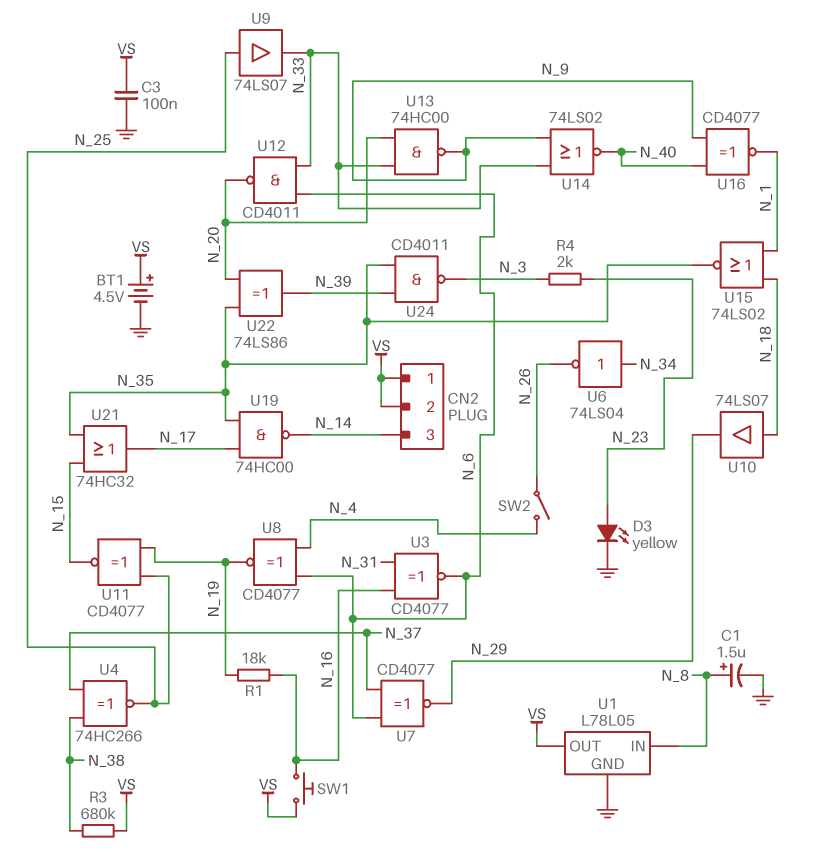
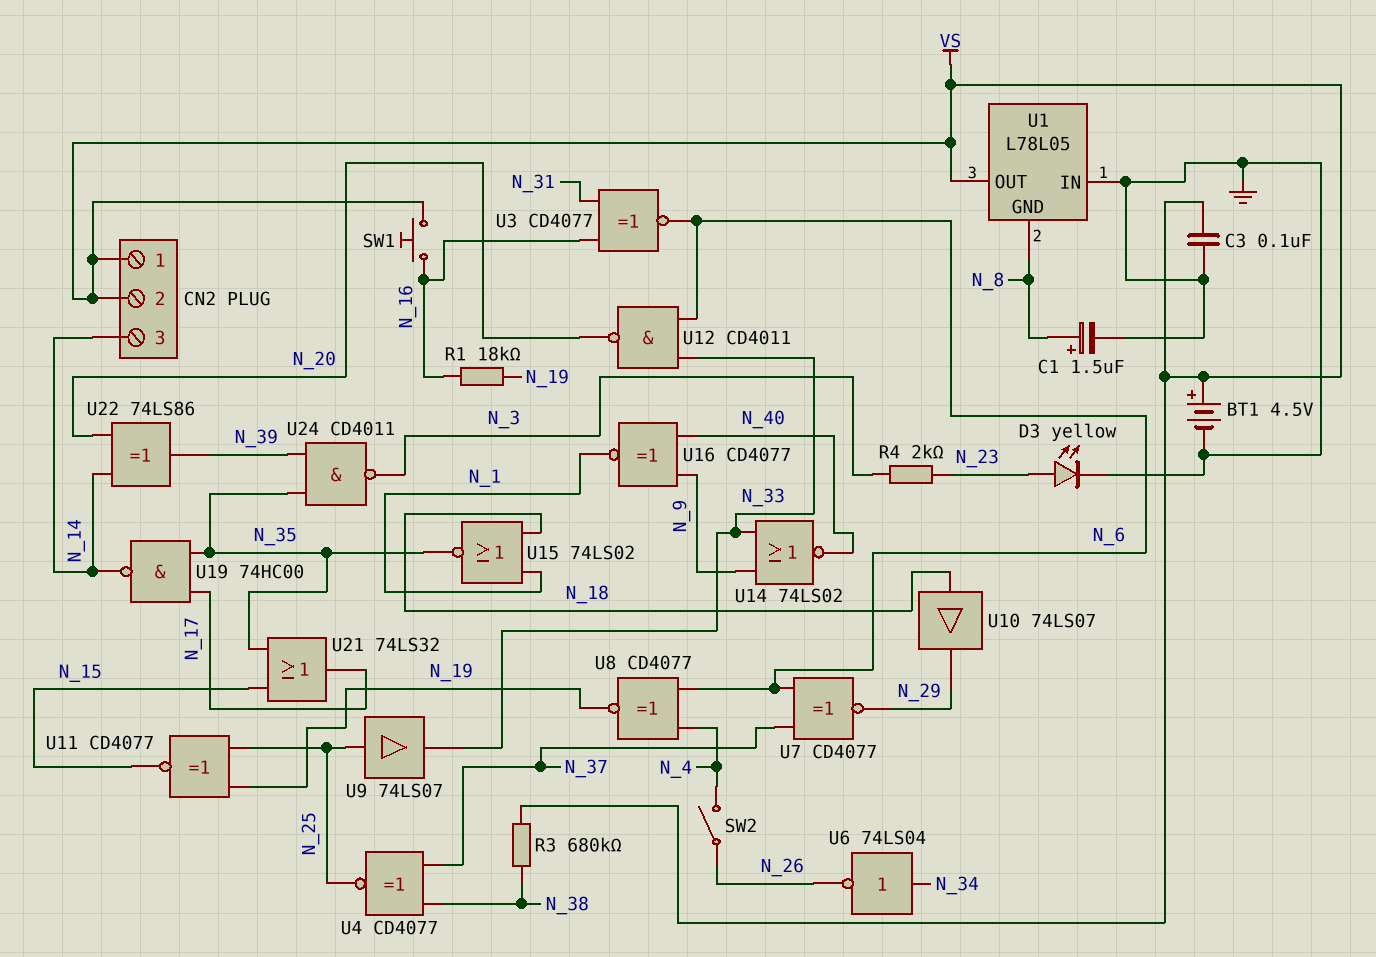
U1 pin GND: GND -> N_8
U1 pin IN: N_8 -> GND
U4: XNOR 74HC266 (in N_37, in N_38, out N_25) -> XNOR CD4077 (in N_37, in N_38, out N_25)
U13: NAND 74HC00 (in N_20, in N_33, out N_9) -> none
U21: OR 74HC32 (in N_15, in N_35, out N_17) -> OR 74LS32 (in N_15, in N_35, out N_17)
U22: XOR 74LS86 (in N_20, in N_35, out N_39) -> XOR 74LS86 (in N_14, in N_20, out N_39)

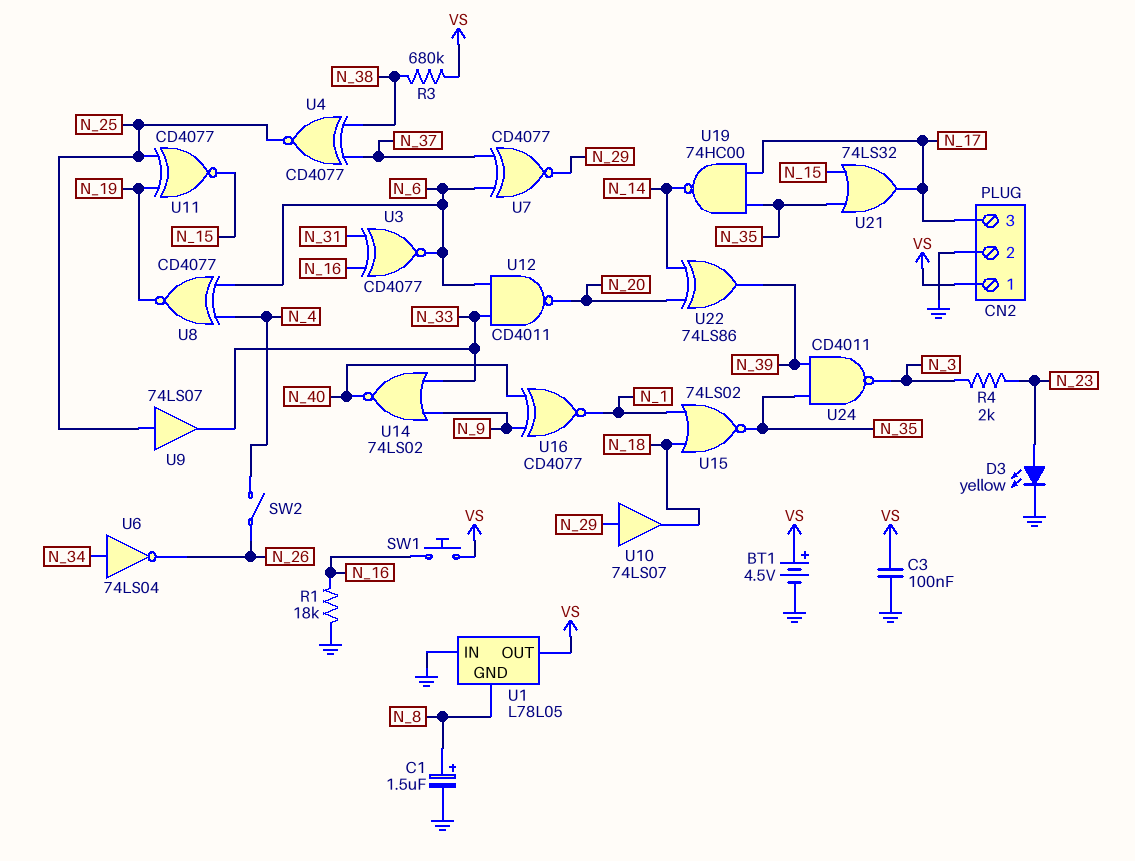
CN2 pin 2: VS -> GND
CN2 pin 3: N_14 -> N_17
R1: 18k (N_16, N_19) -> 18k (GND, N_16)
U10: buffer 74LS07 (in N_18, out N_29) -> buffer 74LS07 (in N_29, out N_18)

